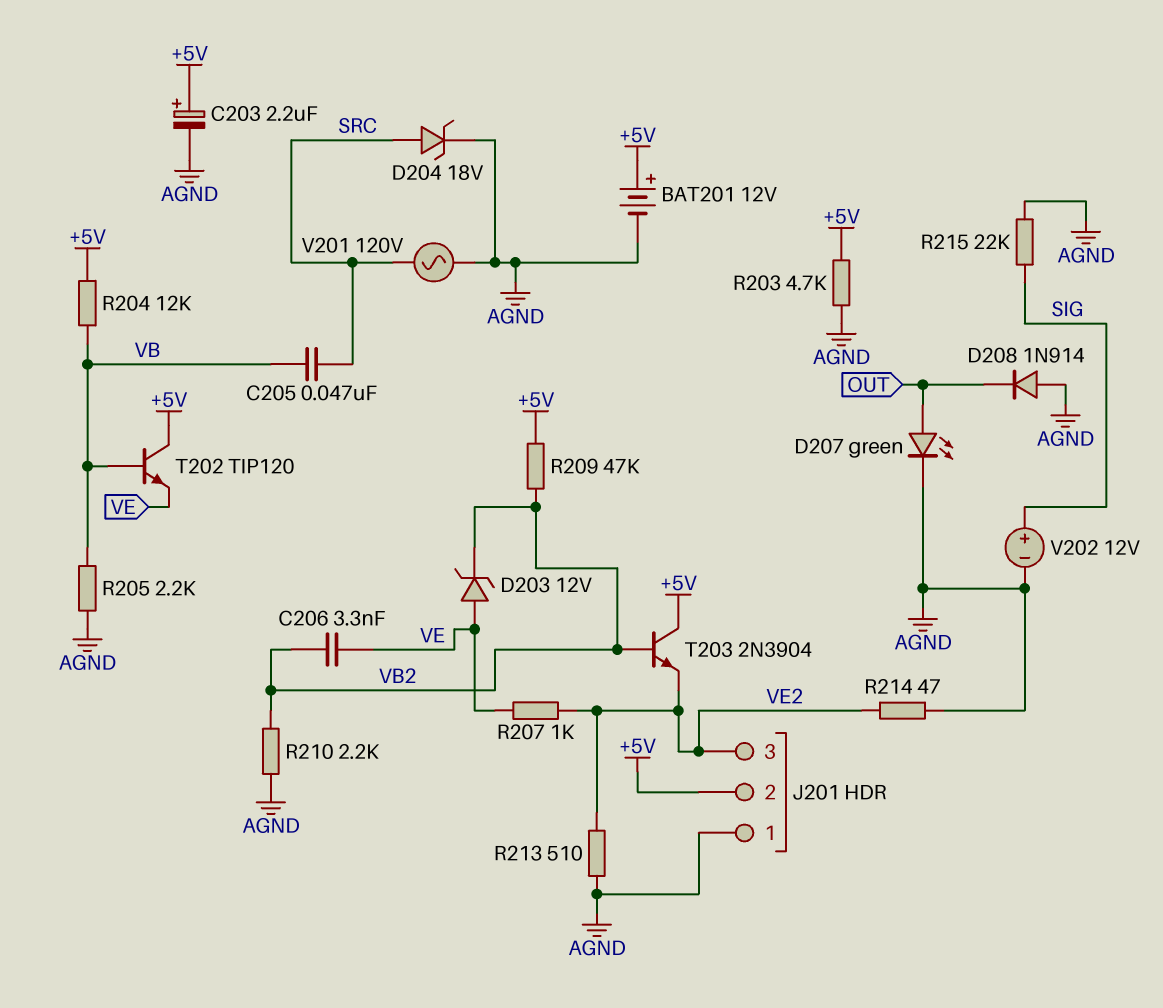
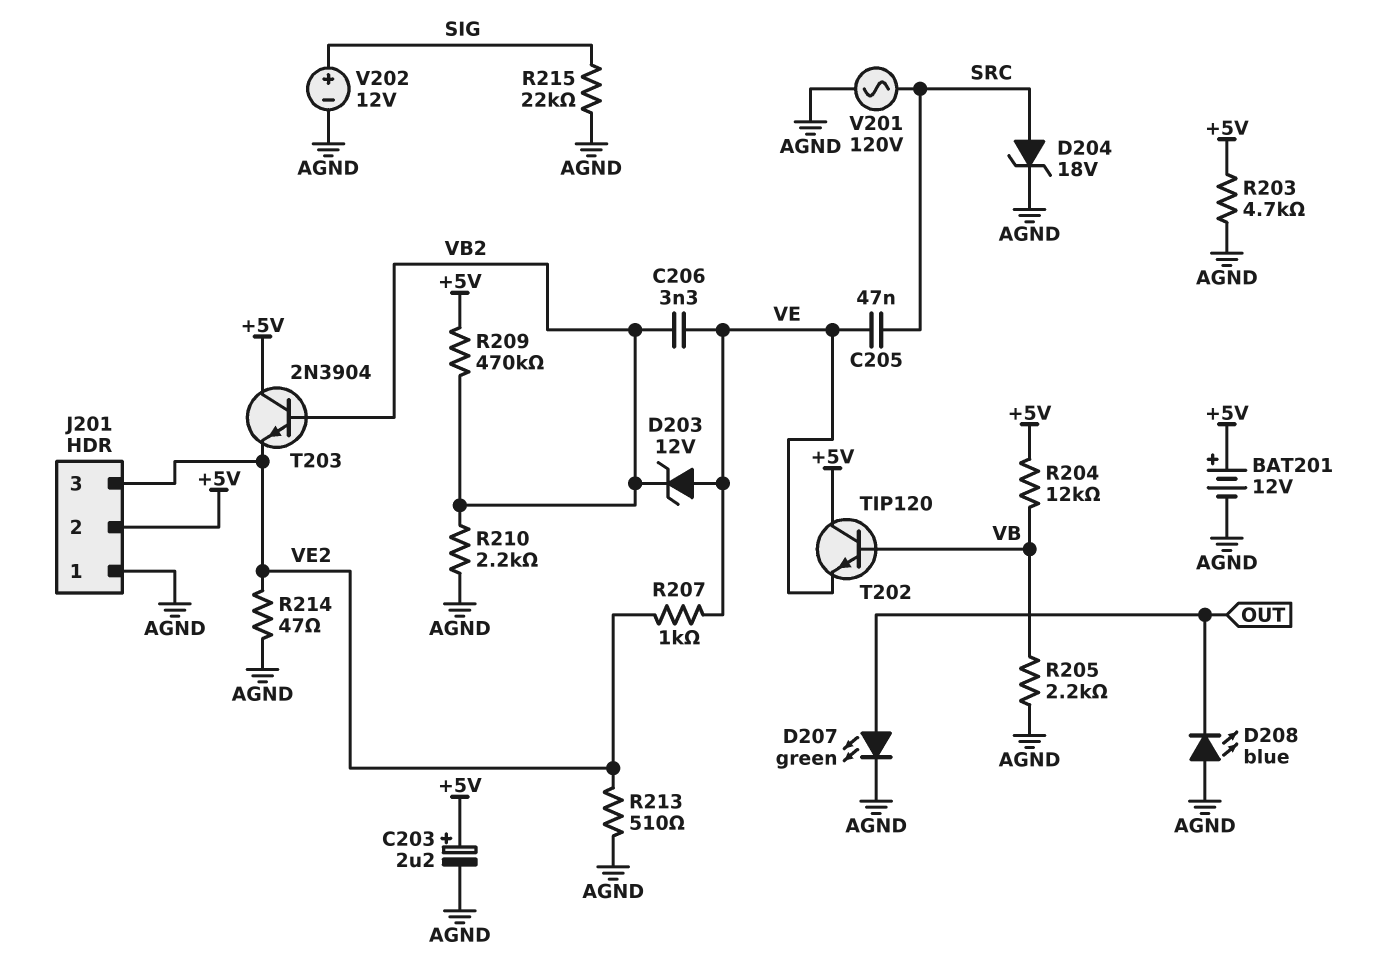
C205: 47nF (SRC, VB) -> 47nF (SRC, VE)
D208: diode 1N914 (A AGND, K OUT) -> LED blue (A AGND, K OUT)
R209: 47k (+5V, VB2) -> 470k (+5V, VB2)

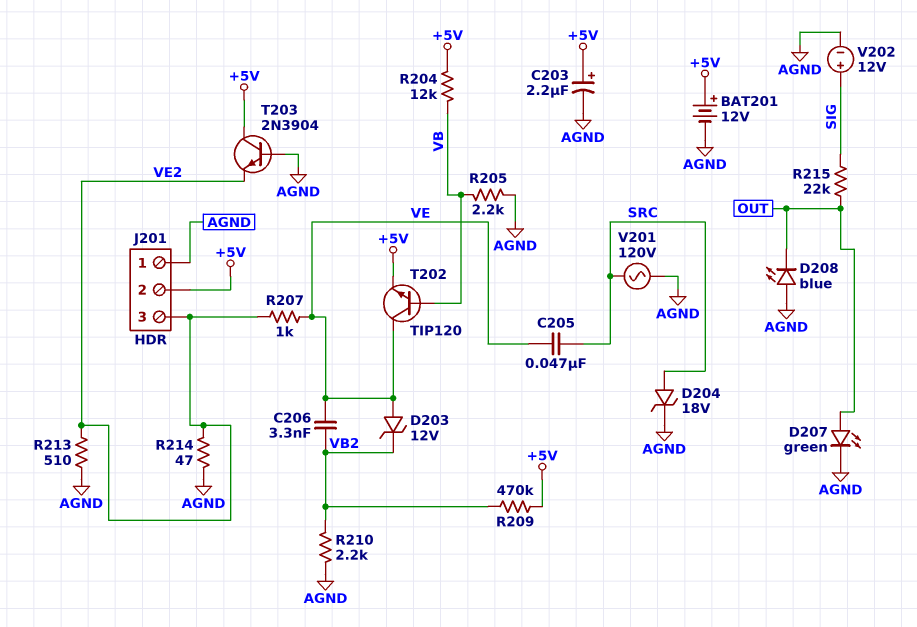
R203: 4.7k (+5V, AGND) -> none
R215: 22k (AGND, SIG) -> 22k (OUT, SIG)
T202: NPN TIP120 (B VB, C +5V, E VE) -> NPN TIP120 (B VB, C VE, E +5V)
T203: NPN 2N3904 (B VB2, C +5V, E VE2) -> NPN 2N3904 (B AGND, C +5V, E VE2)

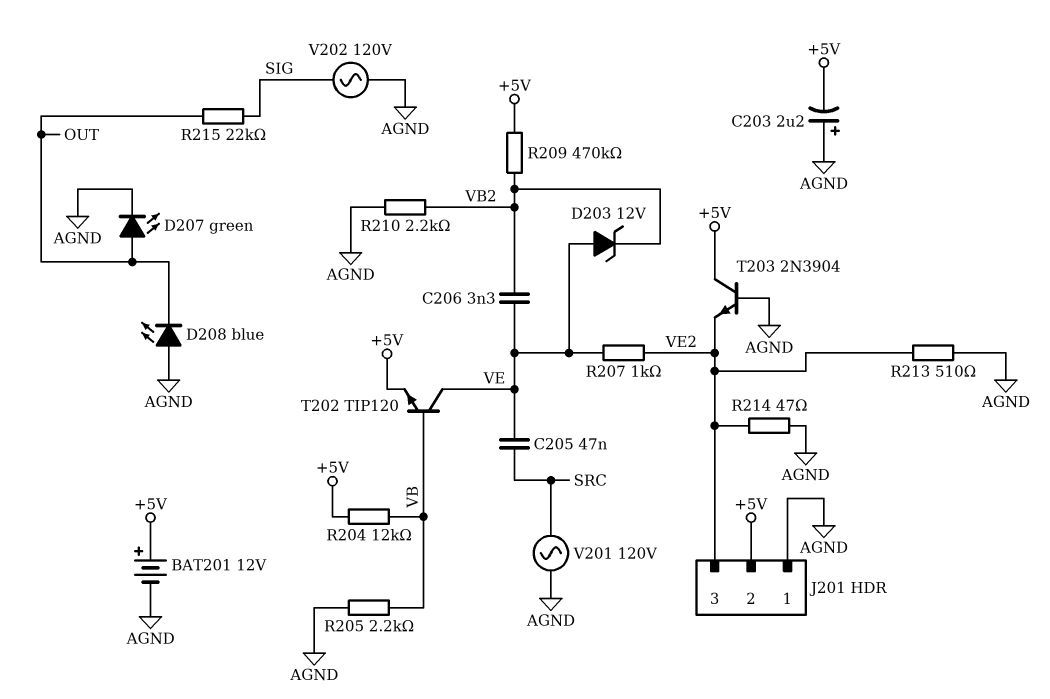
C203: 2.2uF (plus +5V, minus AGND) -> 2.2uF (plus AGND, minus +5V)
D204: zener 18V (A SRC, K AGND) -> none
V202: 12V (plus SIG, minus AGND) -> AC 120V (AGND, SIG)

